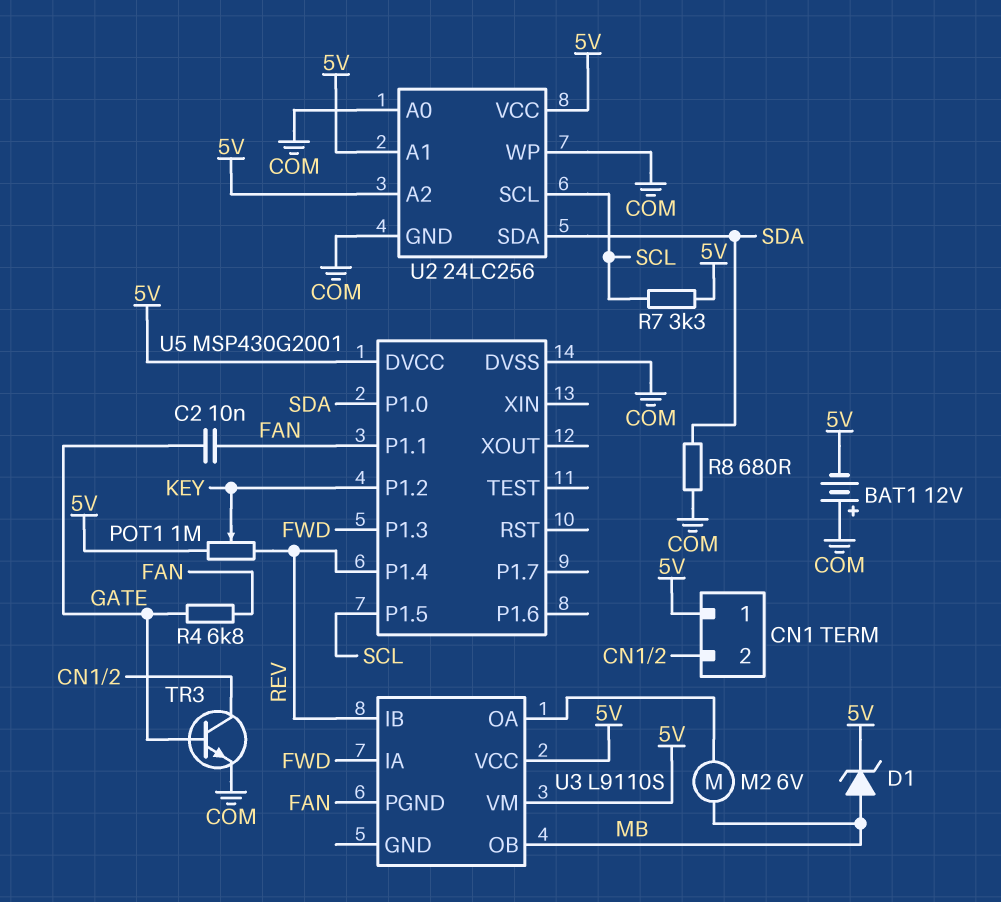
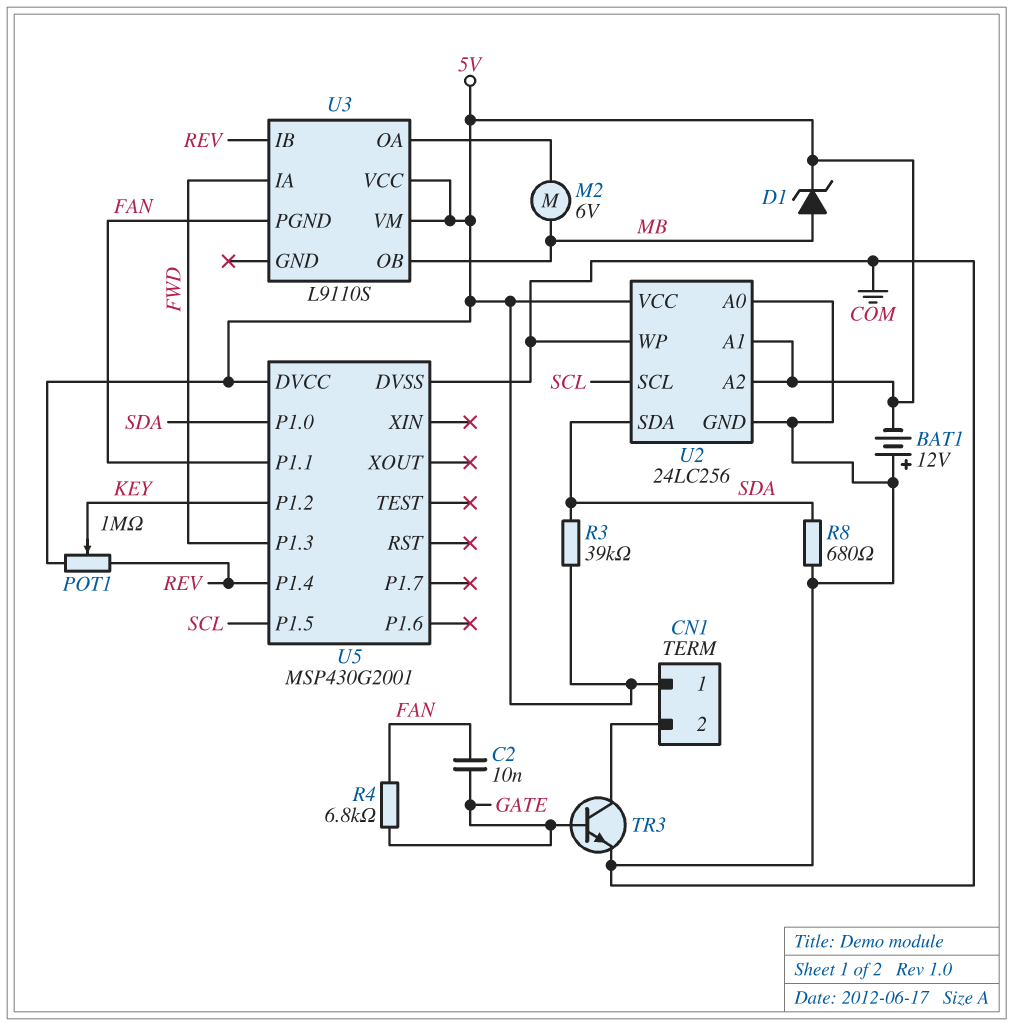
R3: none -> 39k (5V, SDA)
R7: 3.3k (5V, SCL) -> none

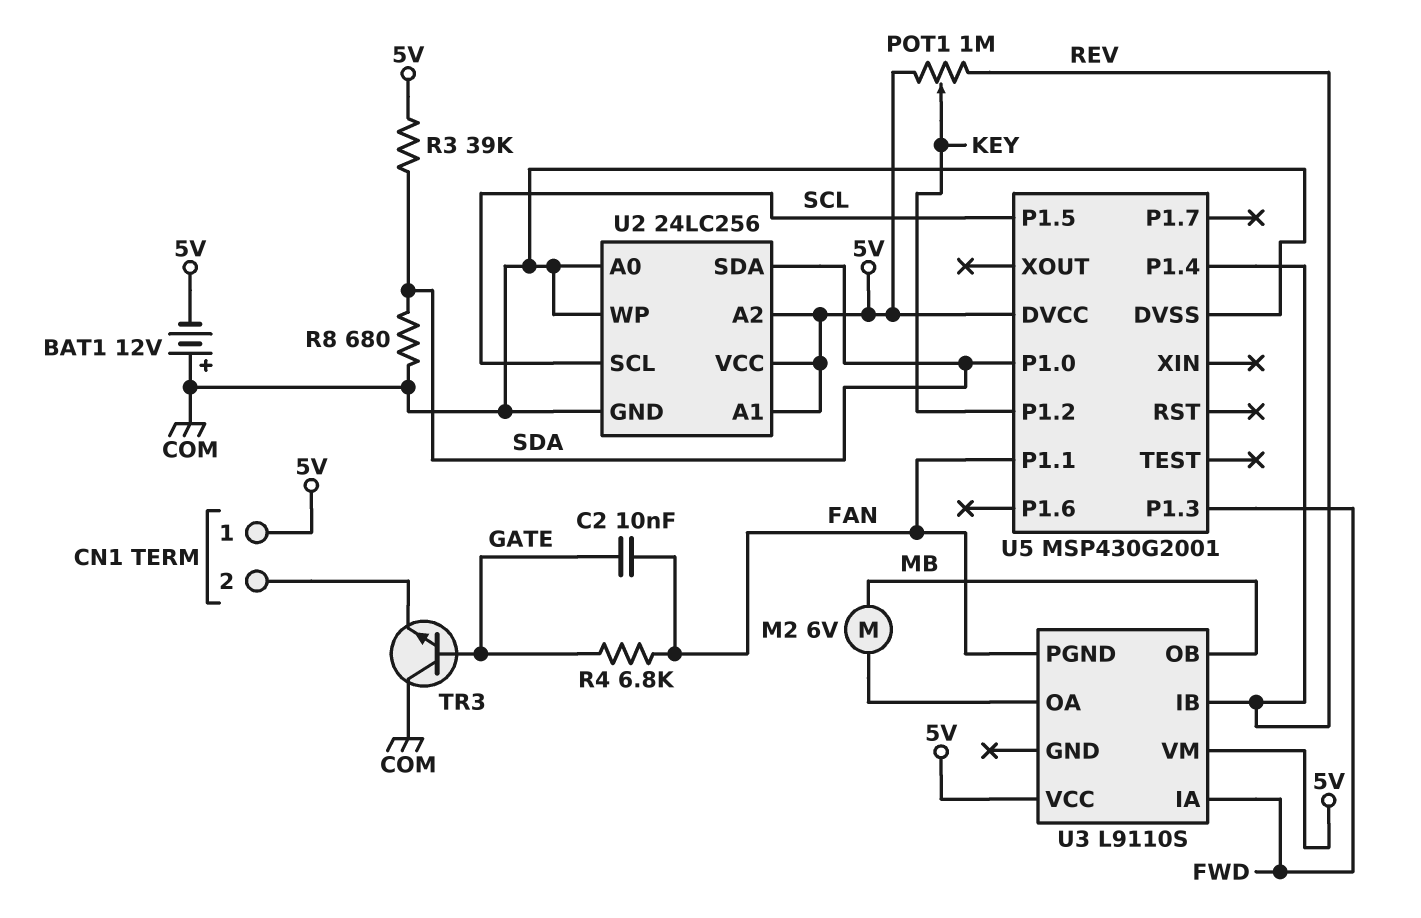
D1: zener (A MB, K 5V) -> none
TR3: NPN (B GATE, C CN1/2, E COM) -> NPN (B GATE, C COM, E CN1/2)

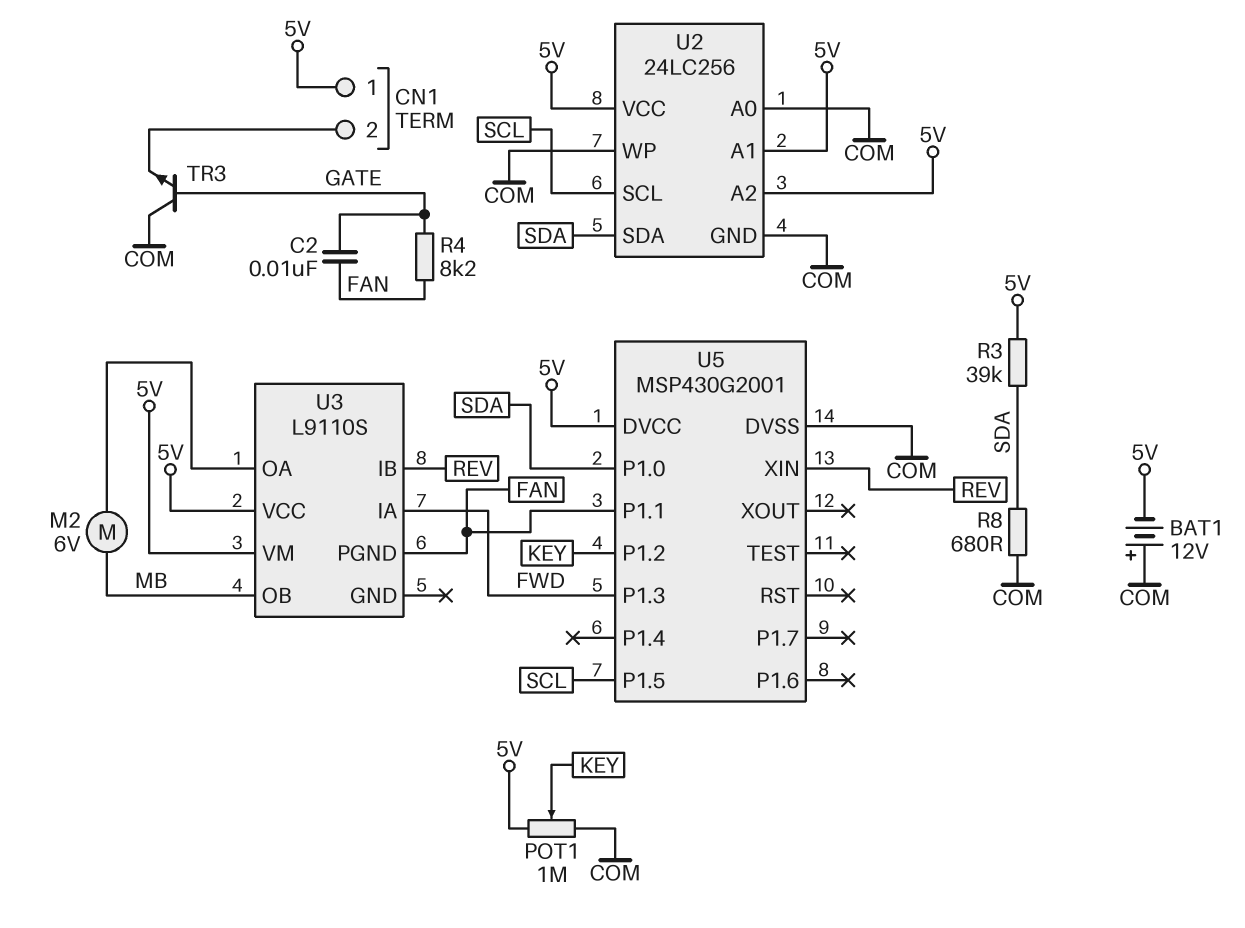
POT1: 1M (5V, REV, wiper KEY) -> 1M (5V, COM, wiper KEY)
R4: 6.8k (FAN, GATE) -> 8.2k (FAN, GATE)
U5 pin P1.4: REV -> none
U5 pin XIN: none -> REV

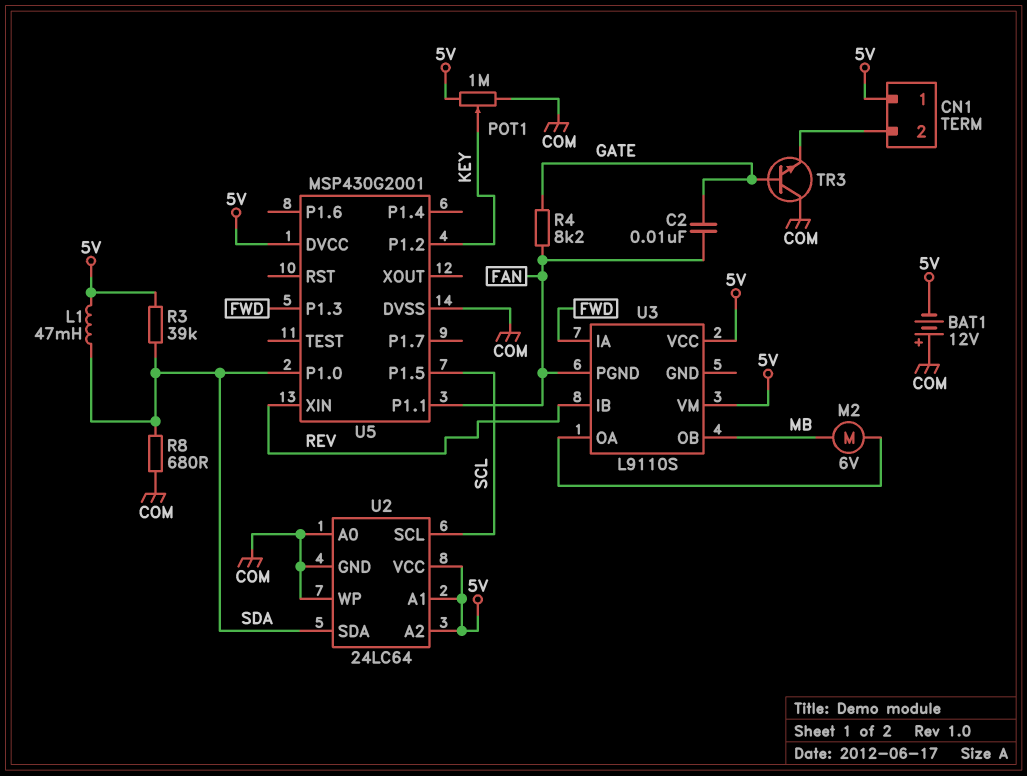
L1: none -> 47mH (5V, SDA)
U2: 24LC256 -> 24LC64

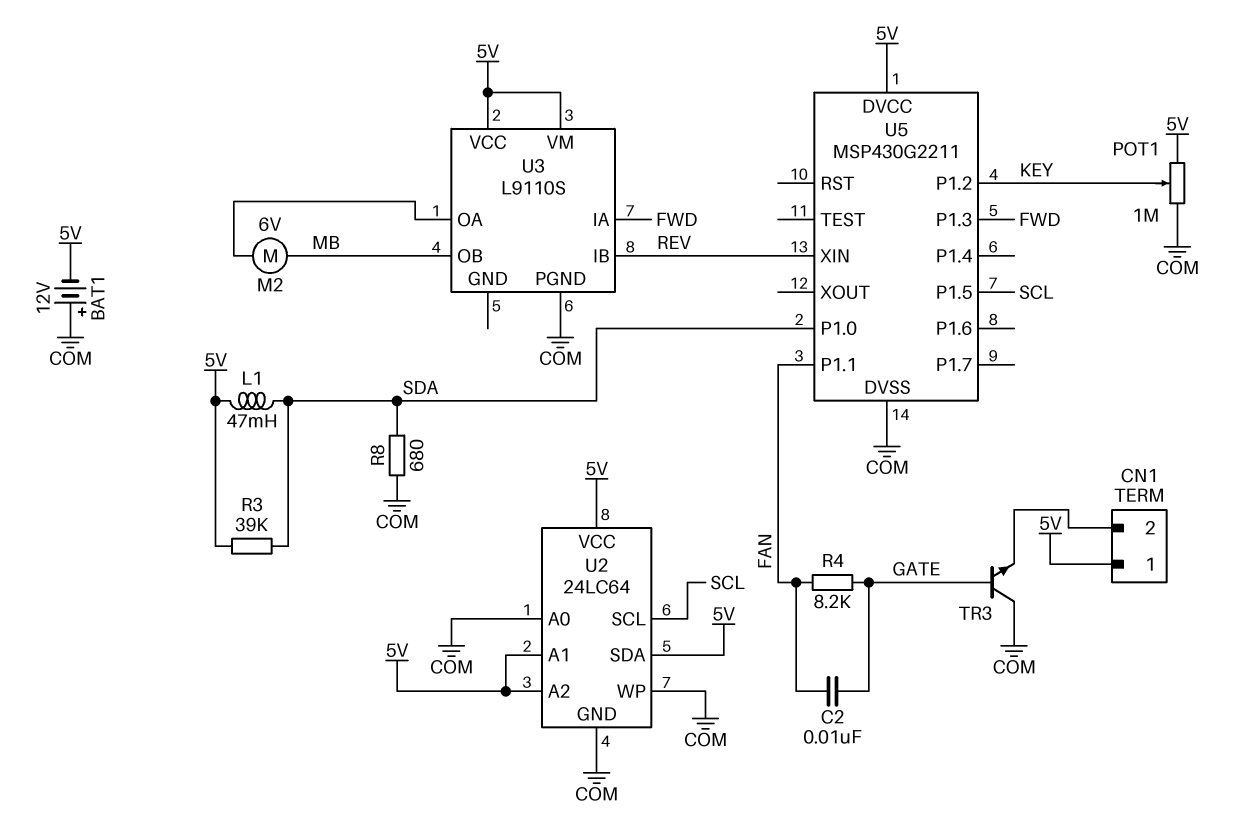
U2 pin SDA: SDA -> 5V
U3 pin PGND: FAN -> COM
U5: MSP430G2001 -> MSP430G2211

